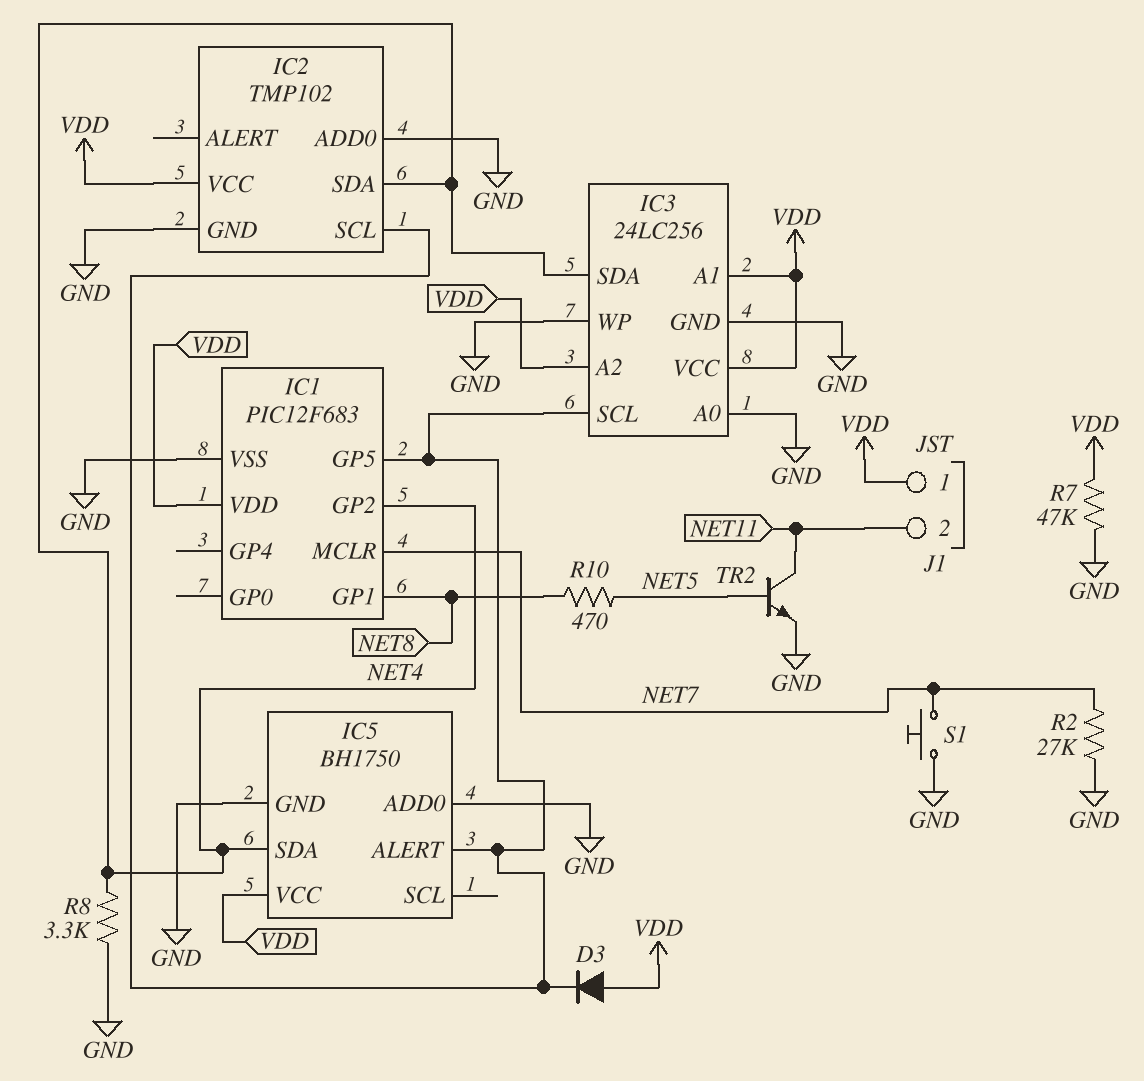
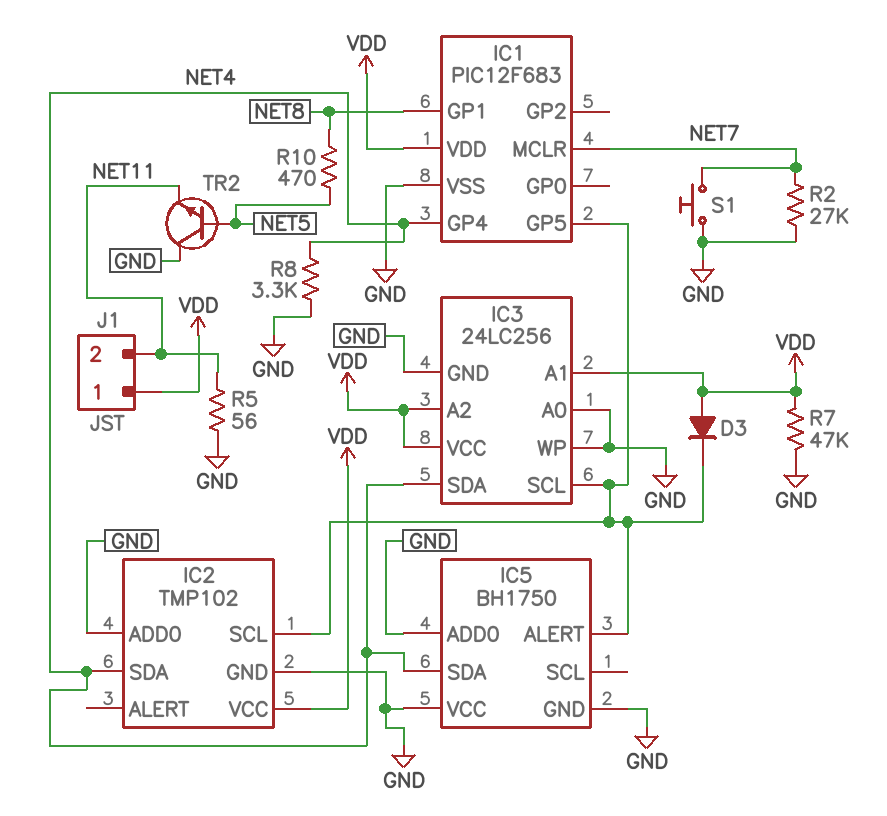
IC1 pin GP2: NET4 -> none
IC1 pin GP4: none -> NET4
IC5 pin VCC: VDD -> GND
R5: none -> 56 (GND, NET11)
TR2: NPN (B NET5, C NET11, E GND) -> NPN (B NET5, C GND, E NET11)

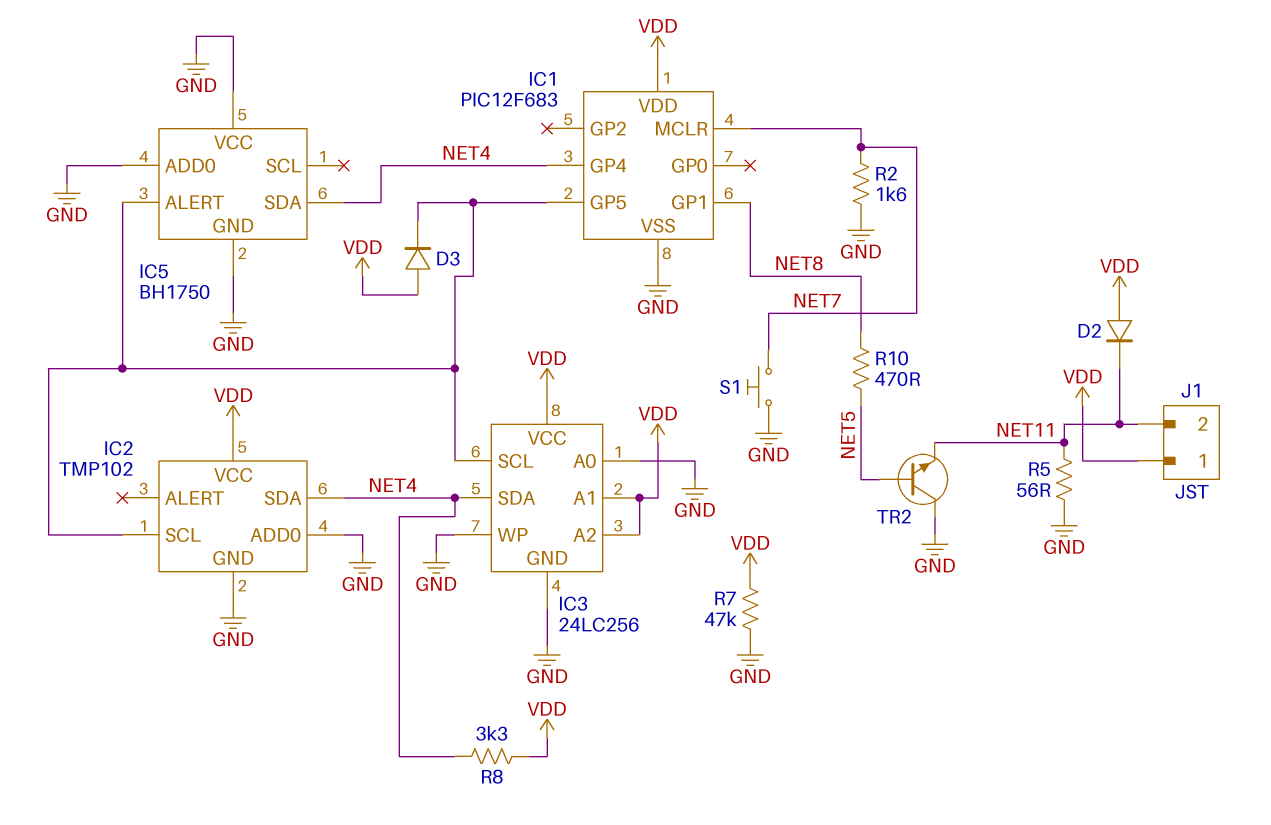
D2: none -> diode (A VDD, K NET11)
R2: 27k (GND, NET7) -> 1.6k (GND, NET7)
R8: 3.3k (GND, NET4) -> 3.3k (NET4, VDD)

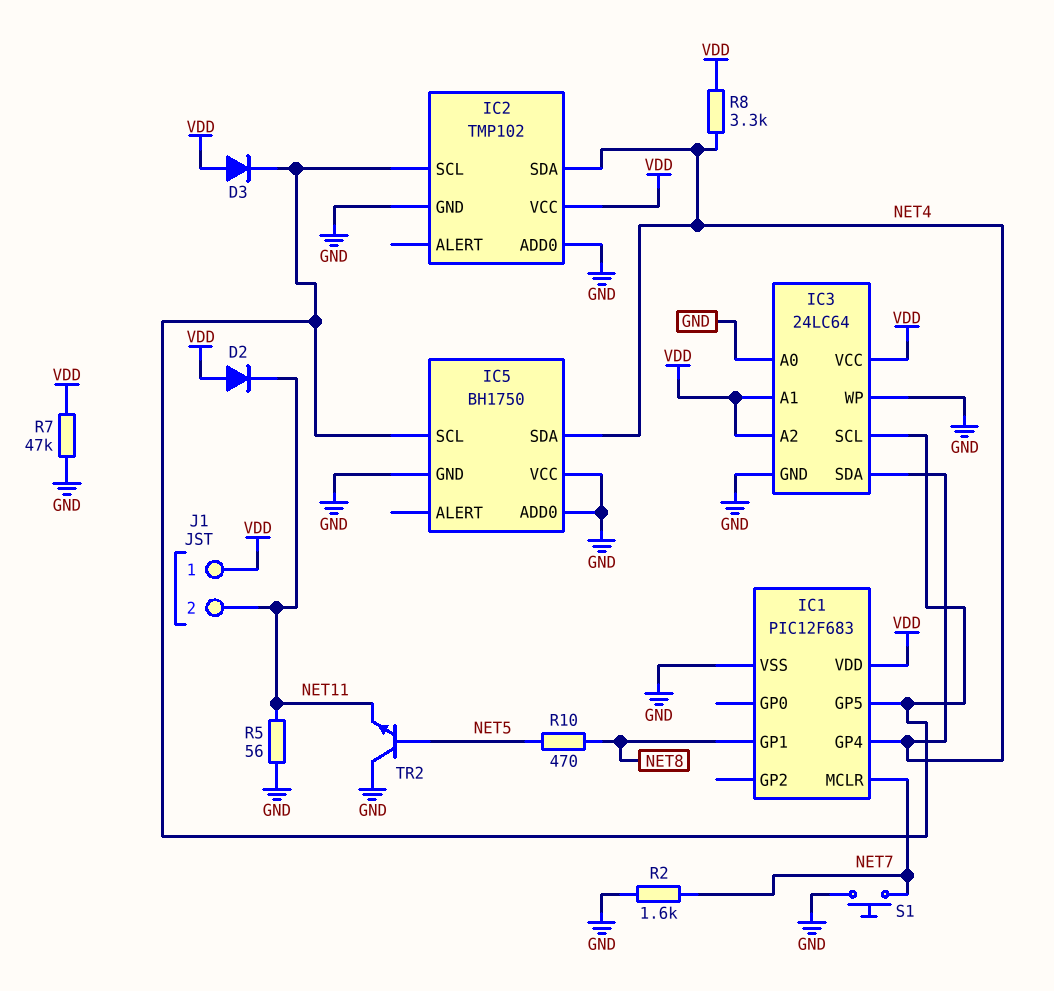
IC3: 24LC256 -> 24LC64
IC5 pin ALERT: IC1/GP5 -> none
IC5 pin SCL: none -> IC1/GP5

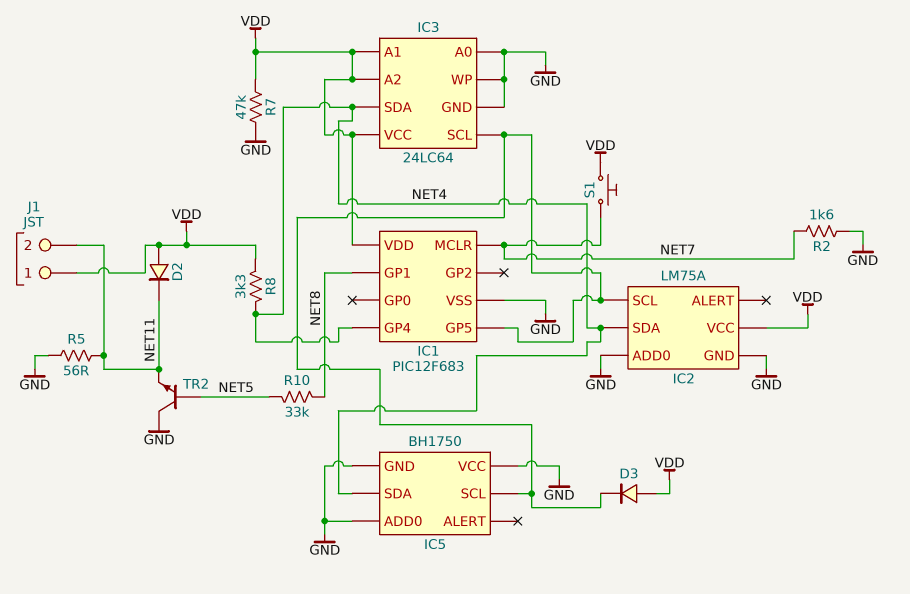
IC2: TMP102 -> LM75A
R10: 470 (NET5, NET8) -> 33k (NET5, NET8)
S1: button (GND, NET7) -> button (NET7, VDD)

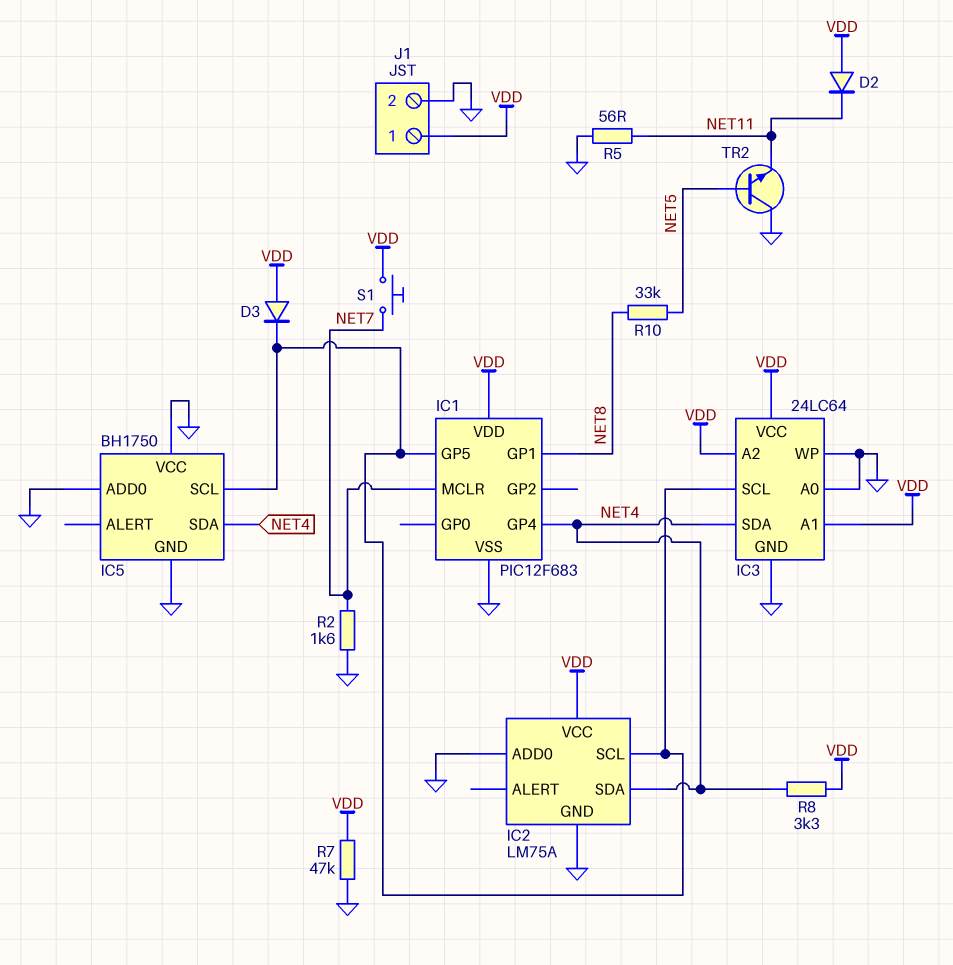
J1 pin 2: NET11 -> GND

